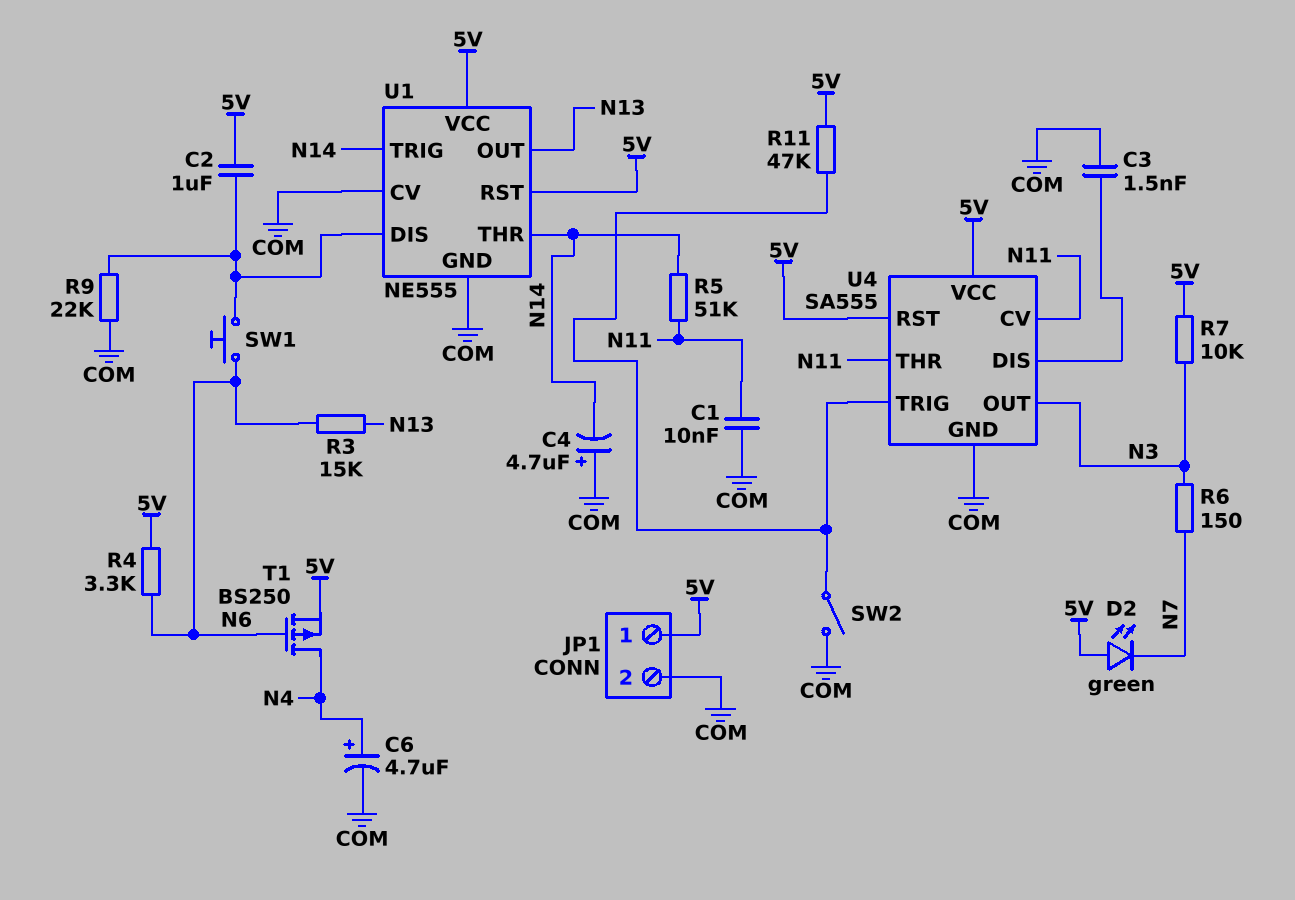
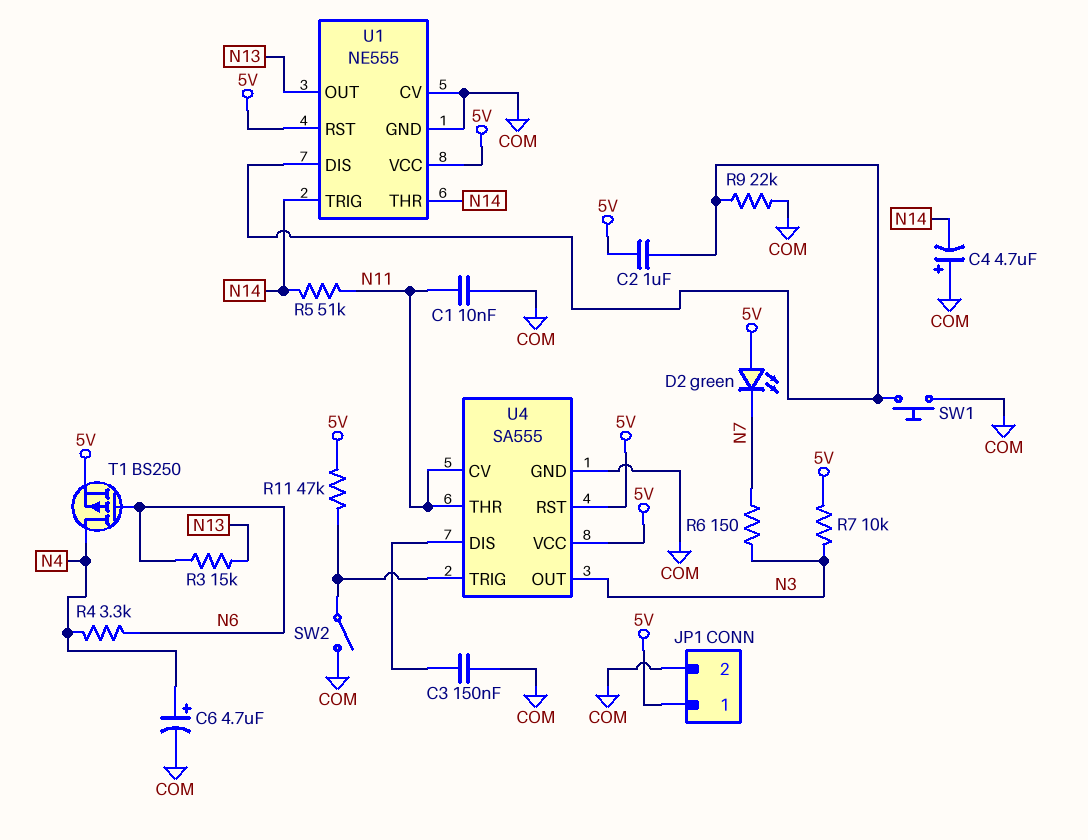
C3: 1.5nF (COM, U4/DIS) -> 150nF (COM, U4/DIS)
R4: 3.3k (5V, N6) -> 3.3k (N4, N6)
SW1: button (N6, U1/DIS) -> button (COM, U1/DIS)

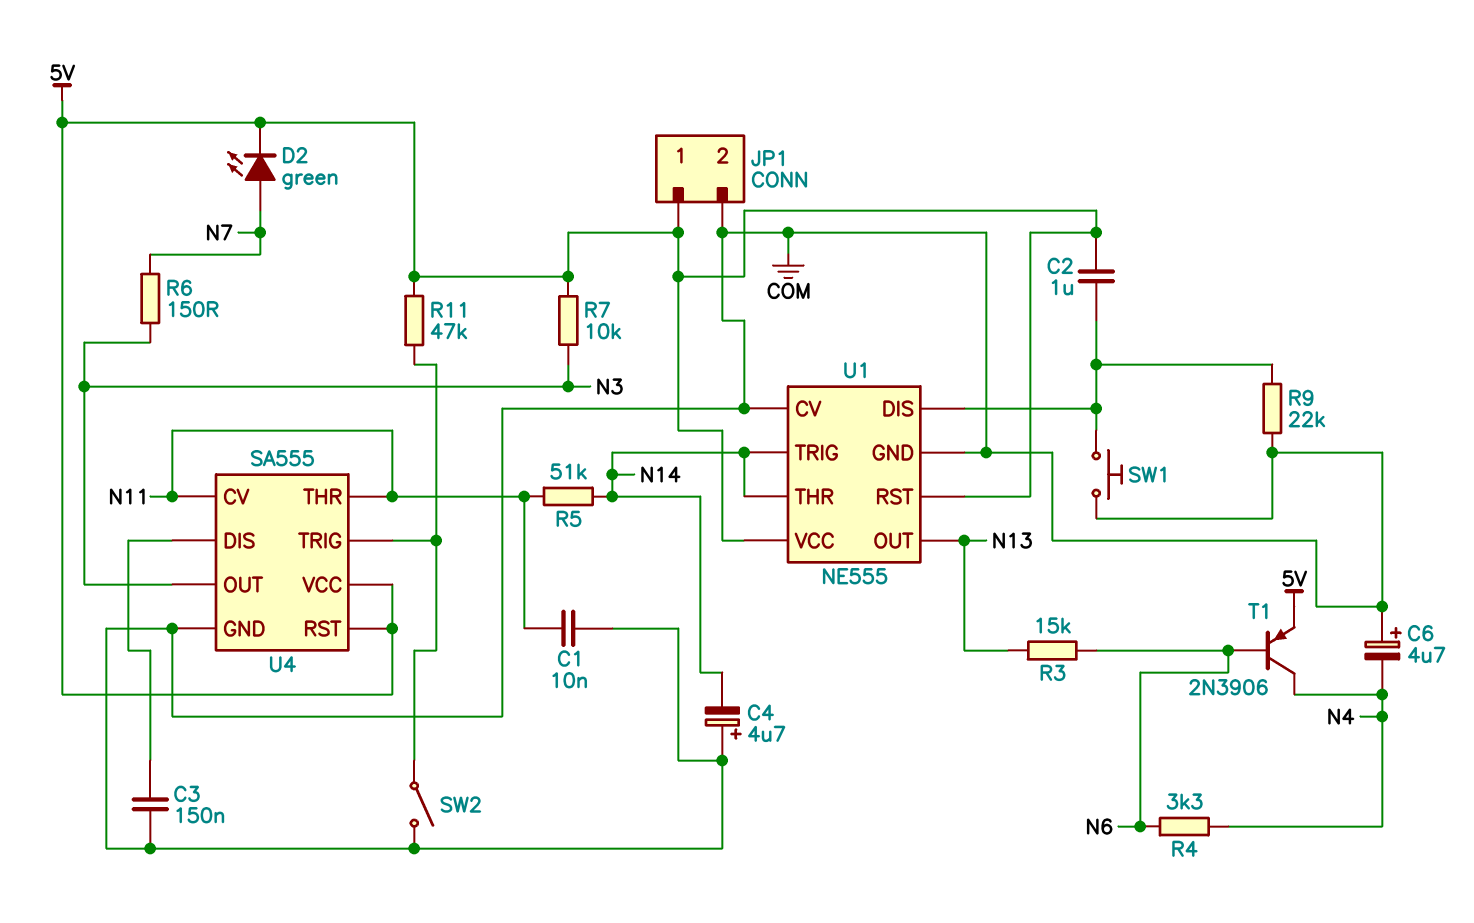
C6: 4.7uF (plus N4, minus COM) -> 4.7uF (plus COM, minus N4)
D2: LED green (A 5V, K N7) -> LED green (A N7, K 5V)
T1: PMOS BS250 (G N6, D N4, S 5V) -> PNP 2N3906 (B N6, C N4, E 5V)

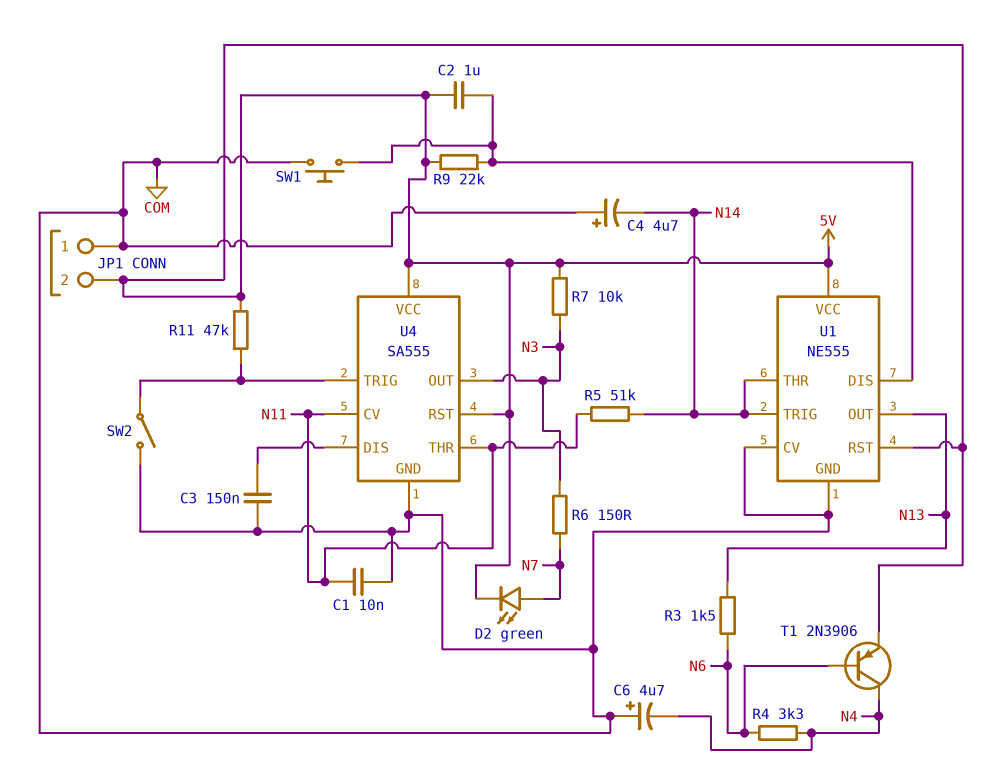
JP1 pin 1: 5V -> COM
JP1 pin 2: COM -> 5V
R3: 15k (N6, N13) -> 1.5k (N6, N13)
R9: 22k (COM, U1/DIS) -> 22k (5V, U1/DIS)

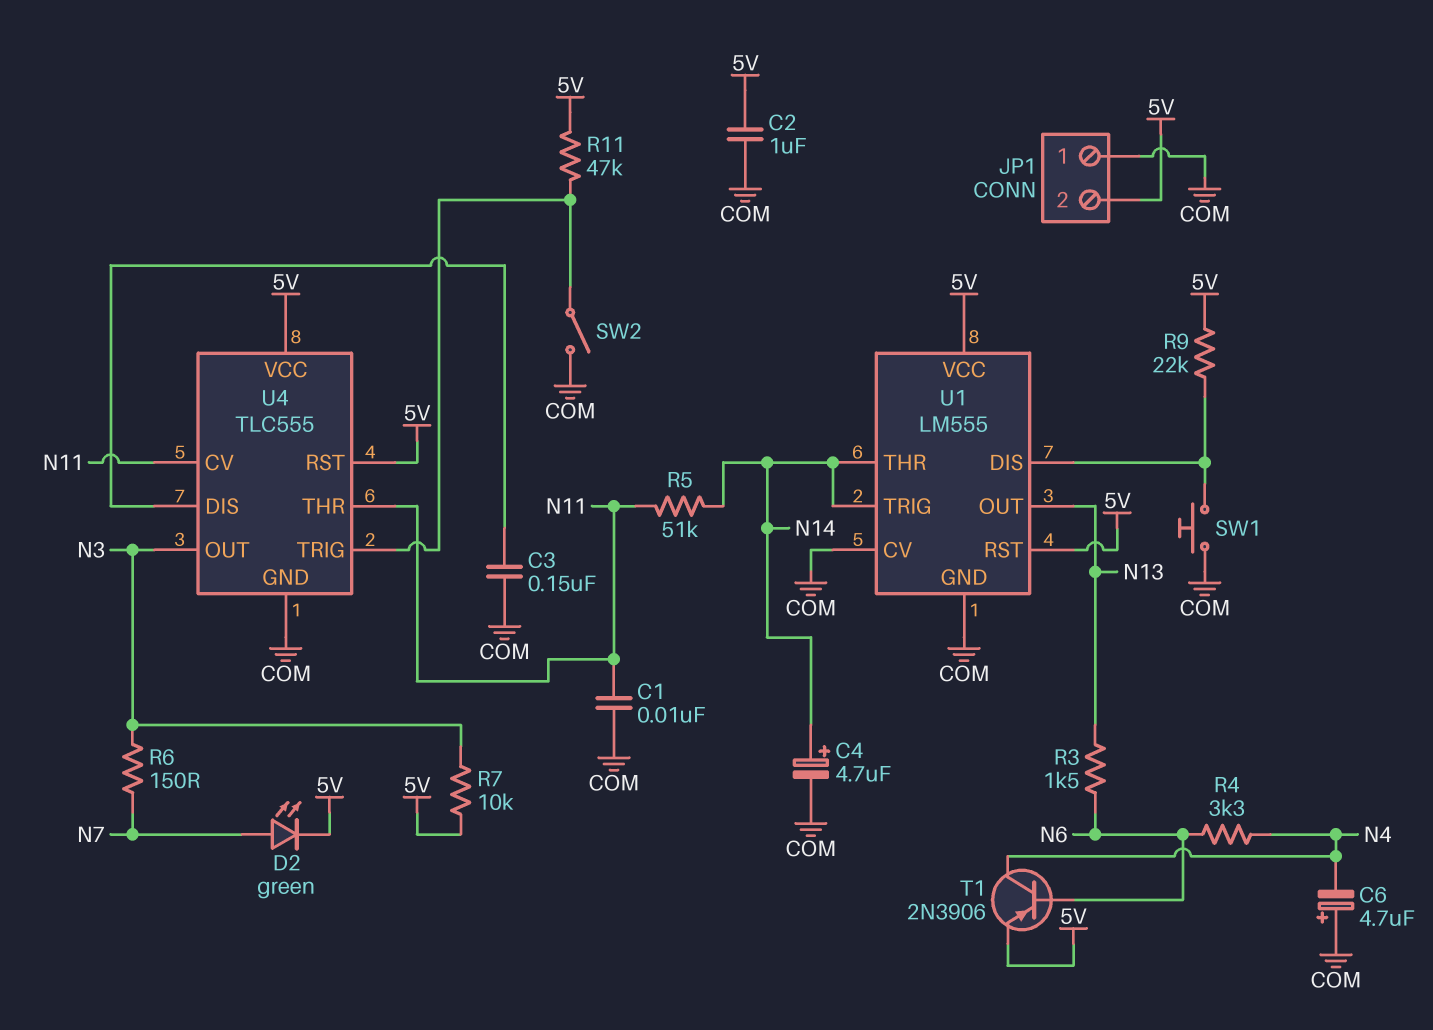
C2: 1uF (5V, U1/DIS) -> 1uF (5V, COM)
C4: 4.7uF (plus COM, minus N14) -> 4.7uF (plus N14, minus COM)
U1: NE555 -> LM555
U4: SA555 -> TLC555

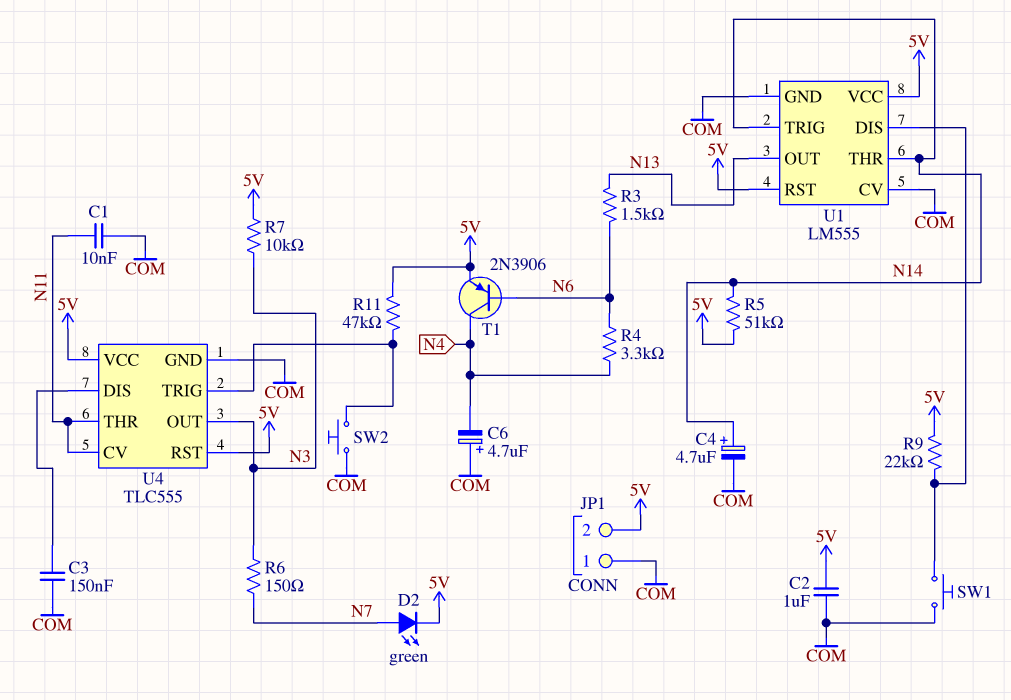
R5: 51k (N11, N14) -> 51k (5V, N14)
SW2: switch (COM, U4/TRIG) -> button (COM, U4/TRIG)

